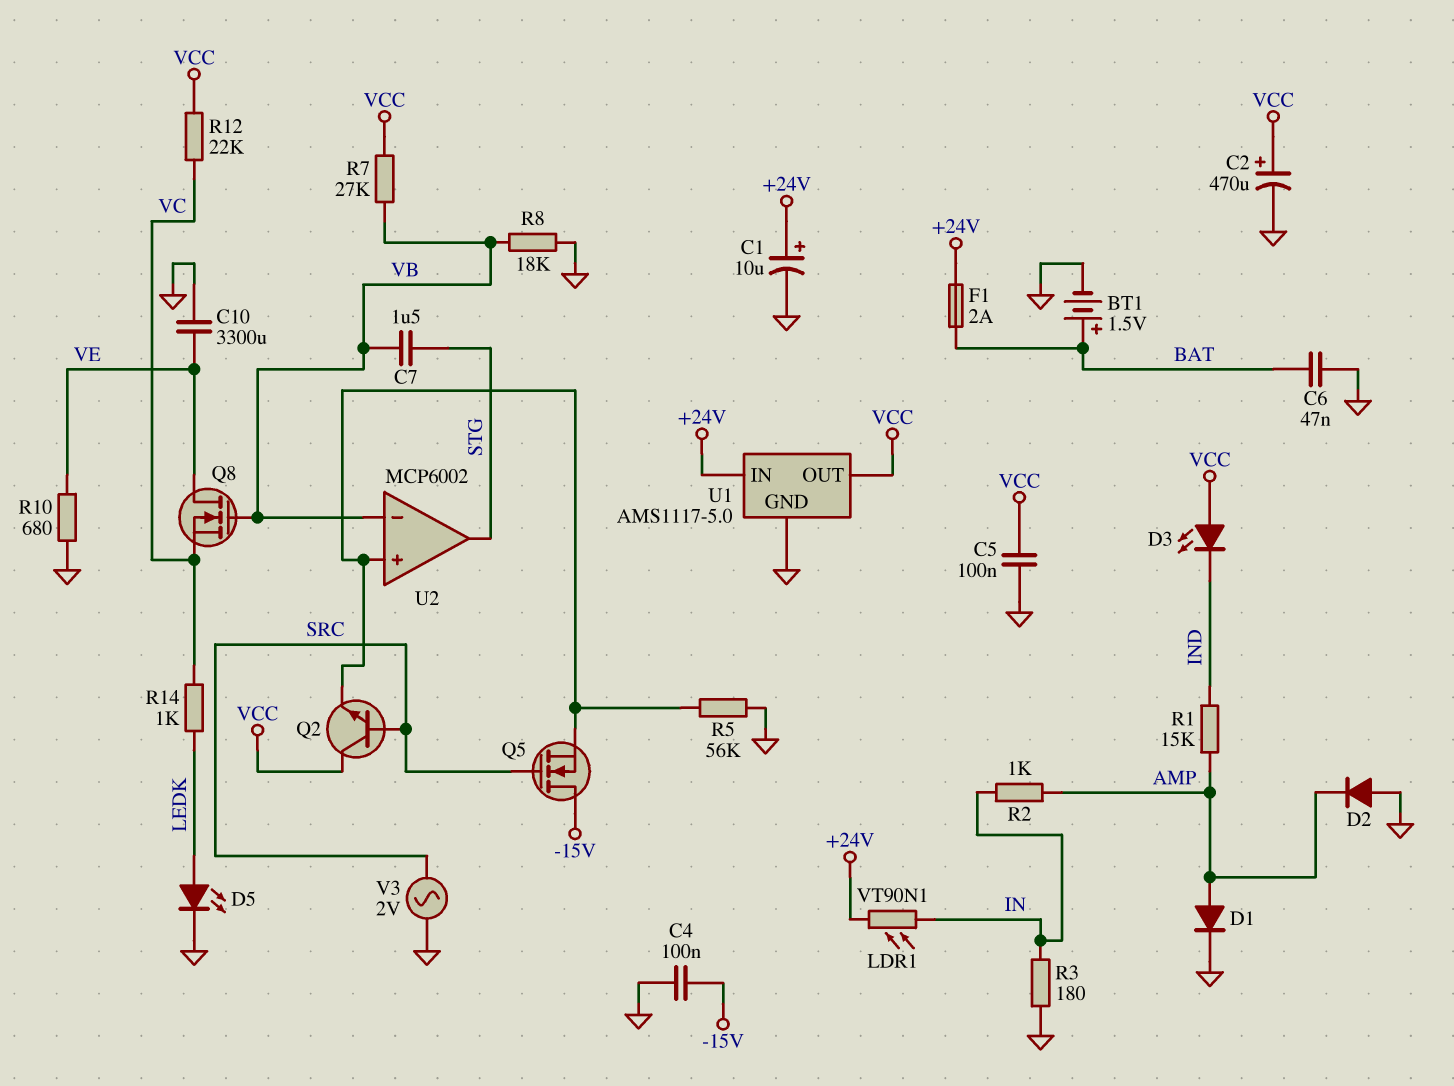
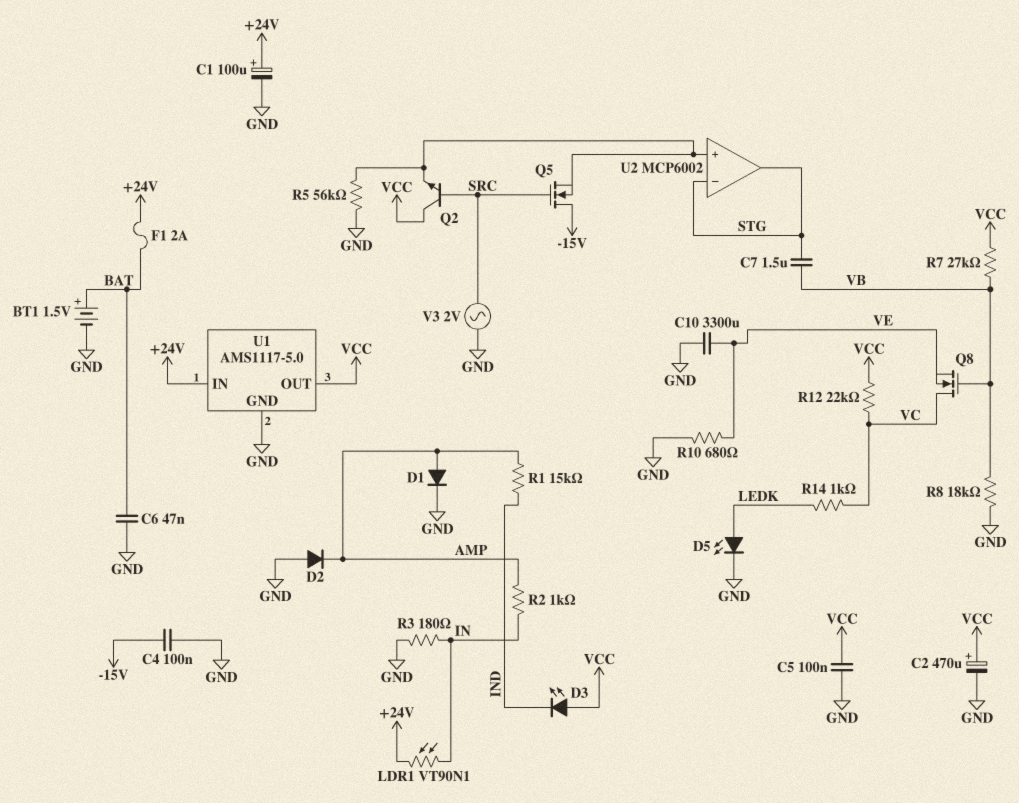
C1: 10uF (plus +24V, minus GND) -> 100uF (plus +24V, minus GND)
Q8: NMOS (G VB, D VE, S VC) -> NMOS (G VB, D VC, S VE)
U2 pin in-: VB -> STG

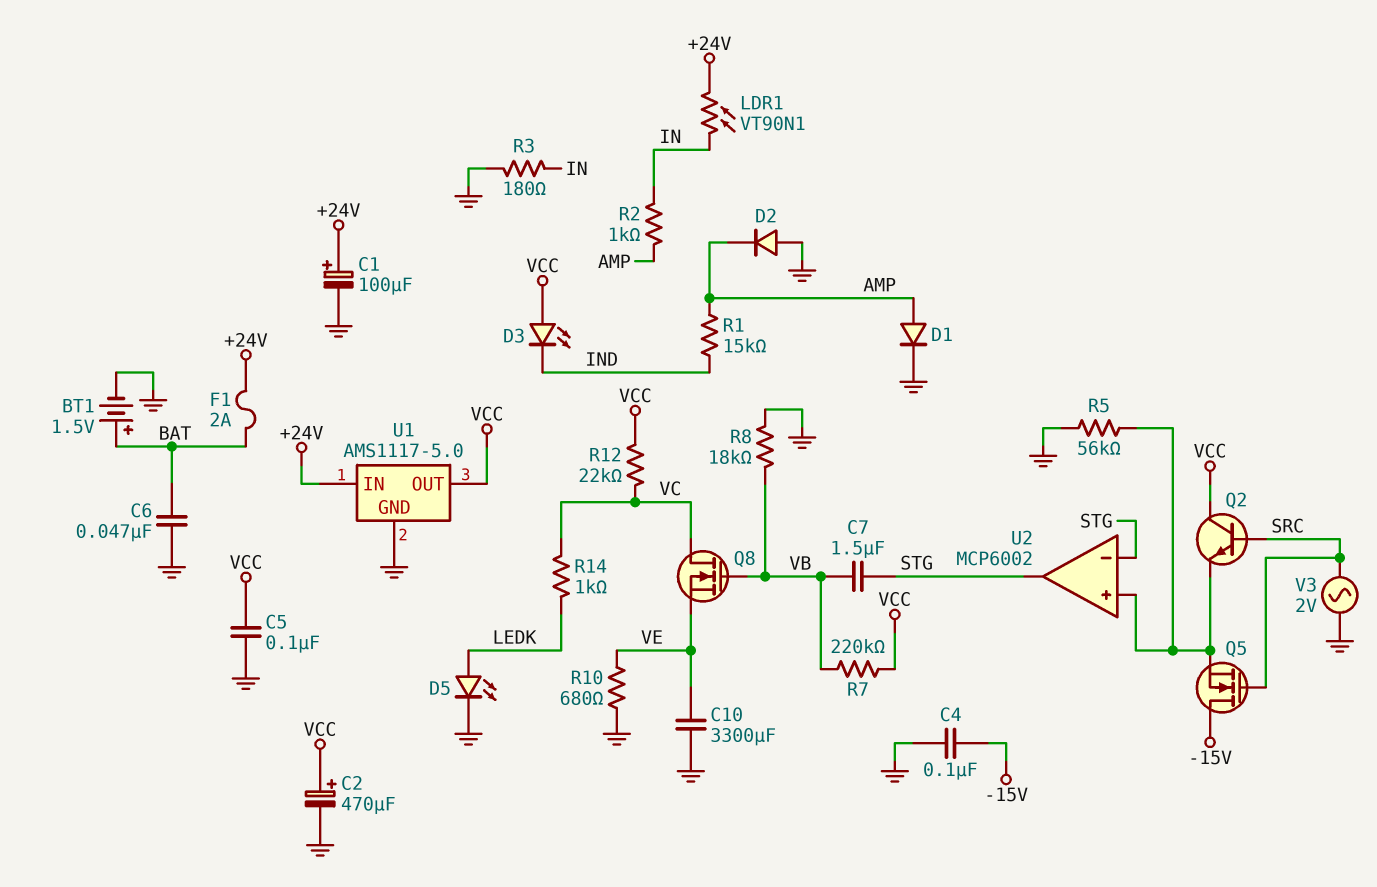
R7: 27k (VB, VCC) -> 220k (VB, VCC)

